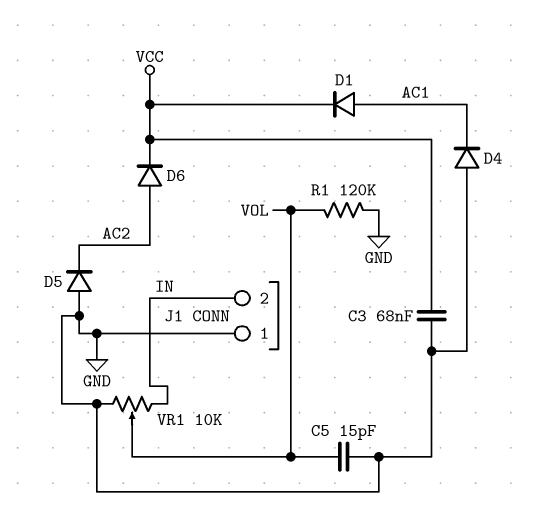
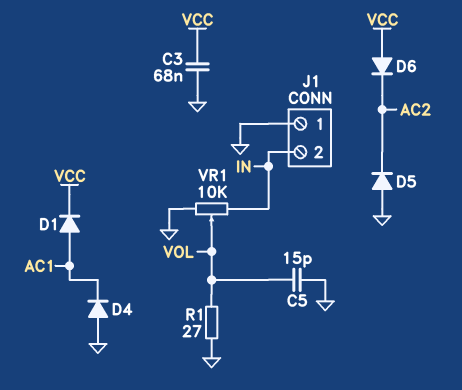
D6: diode (A AC2, K VCC) -> diode (A VCC, K AC2)
R1: 120k (GND, VOL) -> 27 (GND, VOL)

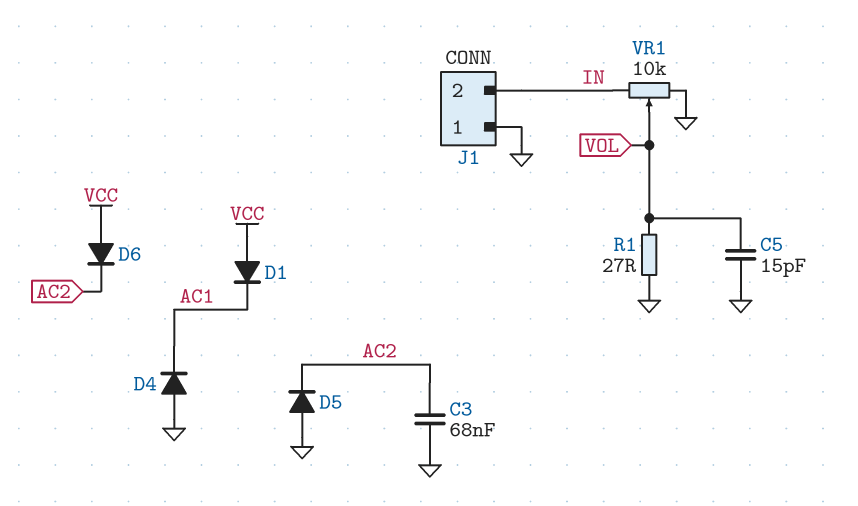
C3: 68nF (GND, VCC) -> 68nF (AC2, GND)
D1: diode (A AC1, K VCC) -> diode (A VCC, K AC1)

